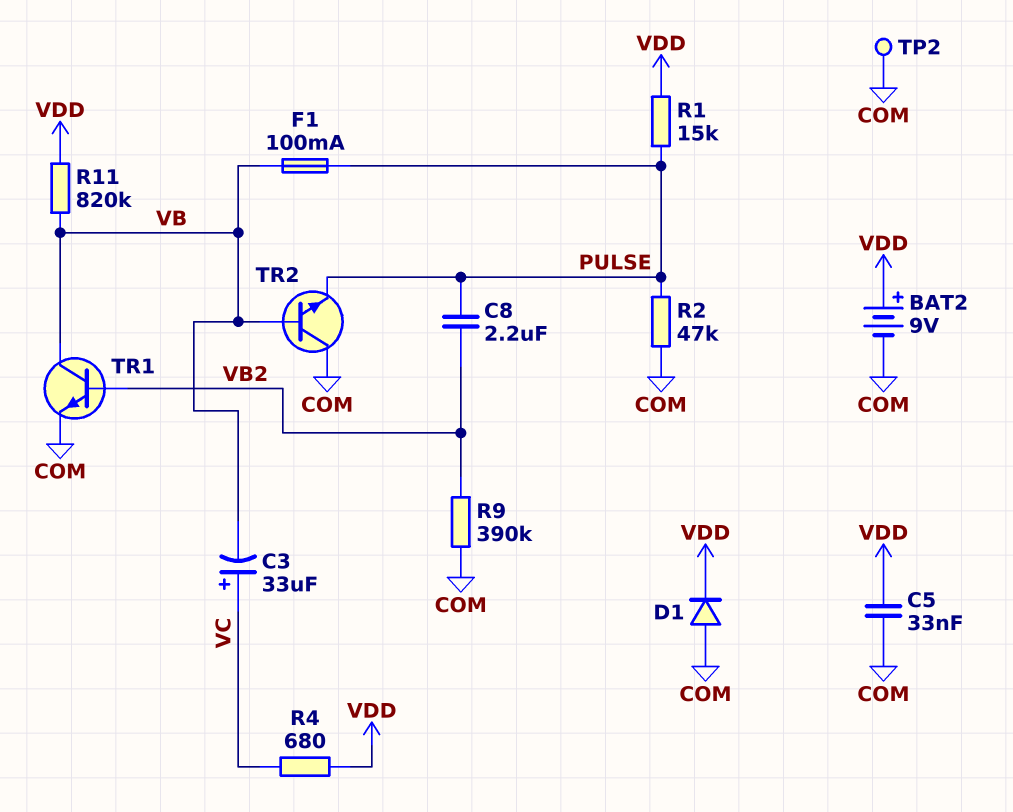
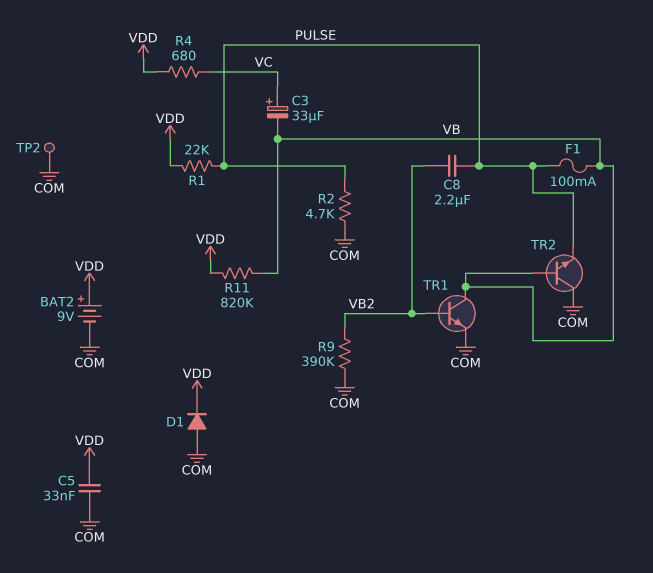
R1: 15k (PULSE, VDD) -> 22k (PULSE, VDD)
R2: 47k (COM, PULSE) -> 4.7k (COM, PULSE)

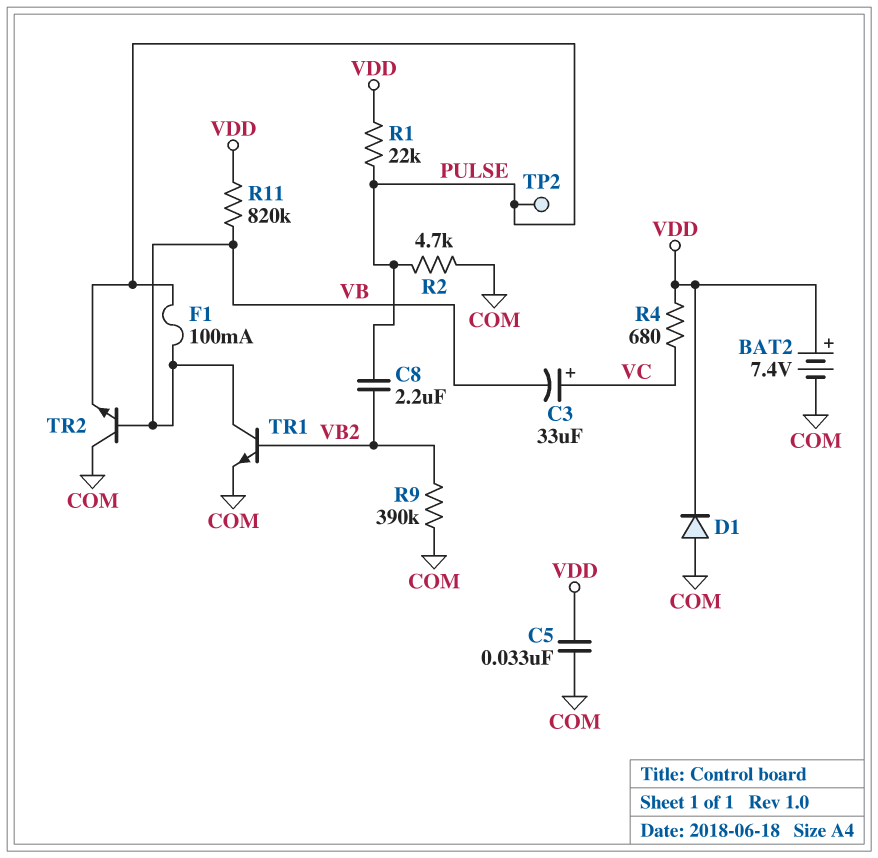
BAT2: 9V (plus VDD, minus COM) -> 7.4V (plus VDD, minus COM)
TP2: test point (COM) -> test point (PULSE)

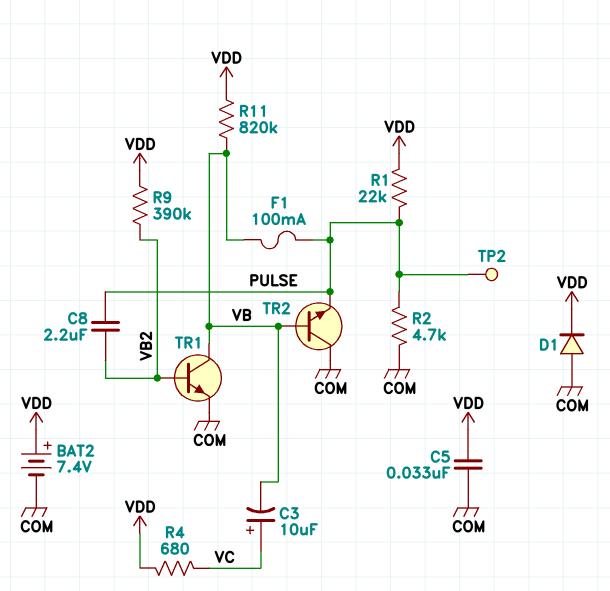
C3: 33uF (plus VC, minus VB) -> 10uF (plus VC, minus VB)
R9: 390k (COM, VB2) -> 390k (VB2, VDD)

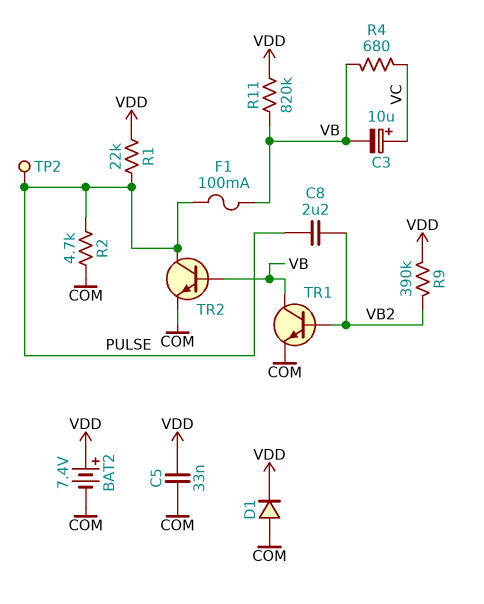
R4: 680 (VC, VDD) -> 680 (VB, VC)
TR2: NPN (B VB, C COM, E PULSE) -> NPN (B VB, C PULSE, E COM)

